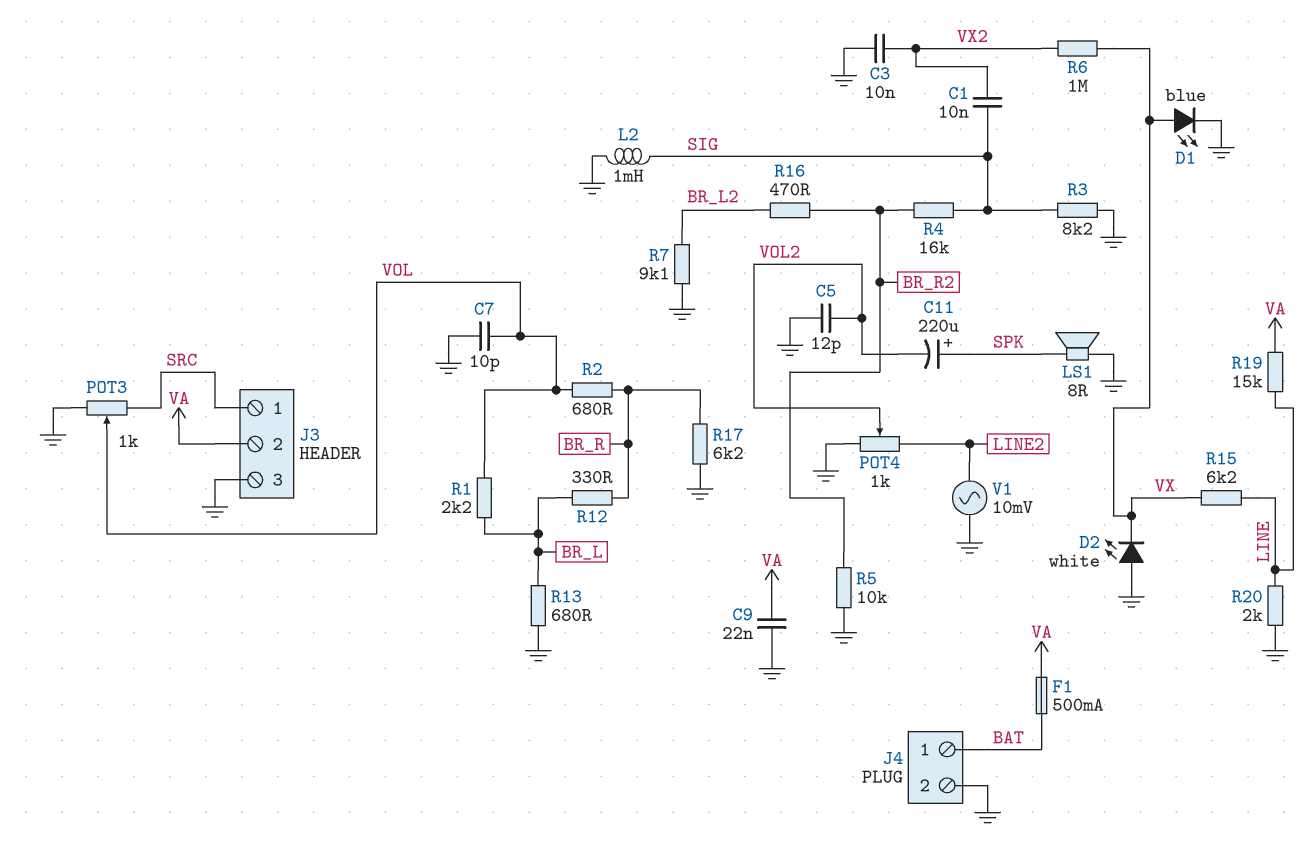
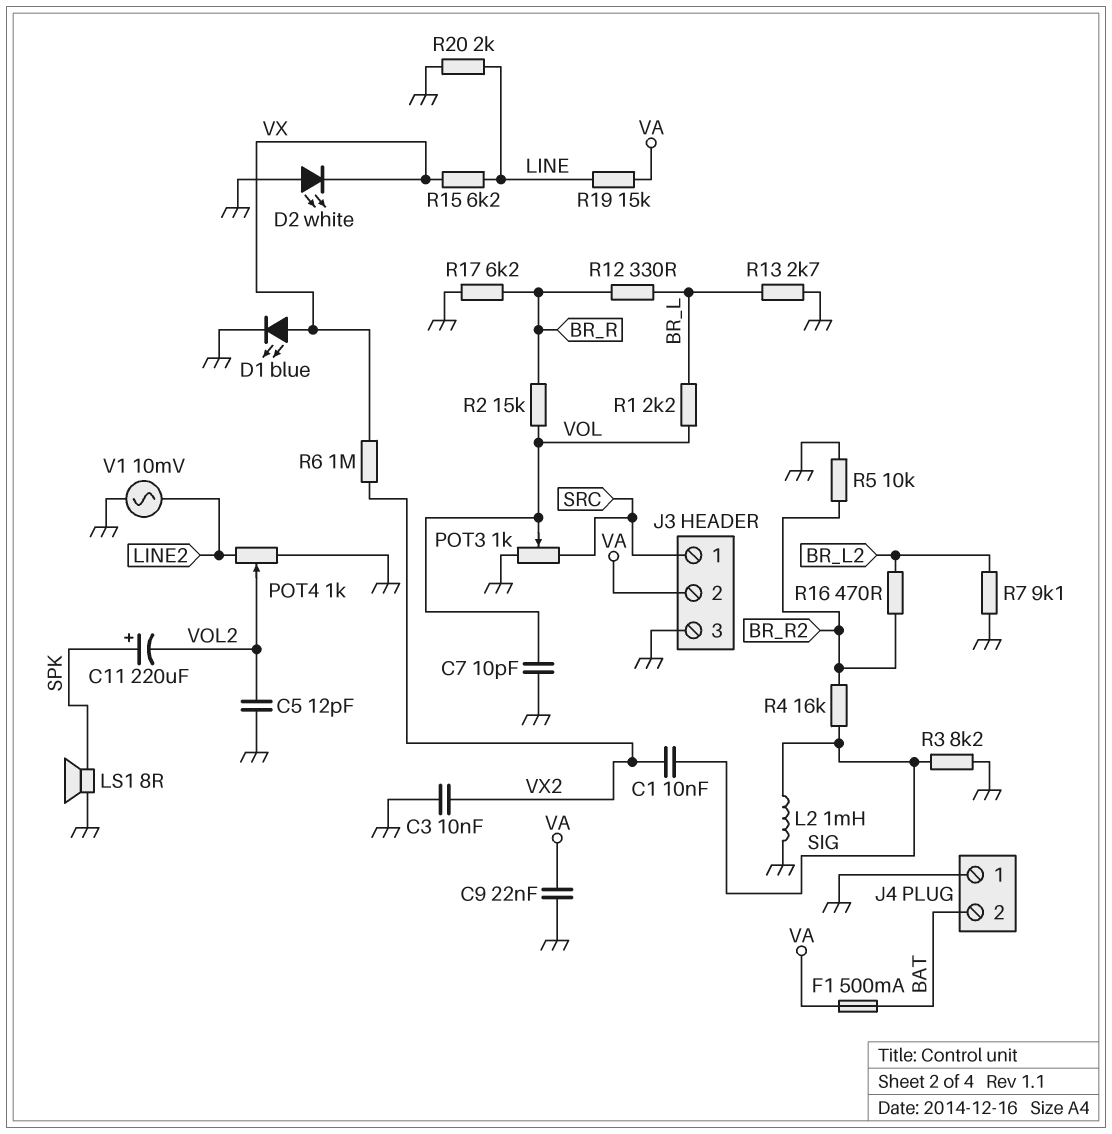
J4 pin 1: BAT -> GND
J4 pin 2: GND -> BAT
R2: 680 (BR_R, VOL) -> 15k (BR_R, VOL)
R13: 680 (BR_L, GND) -> 2.7k (BR_L, GND)

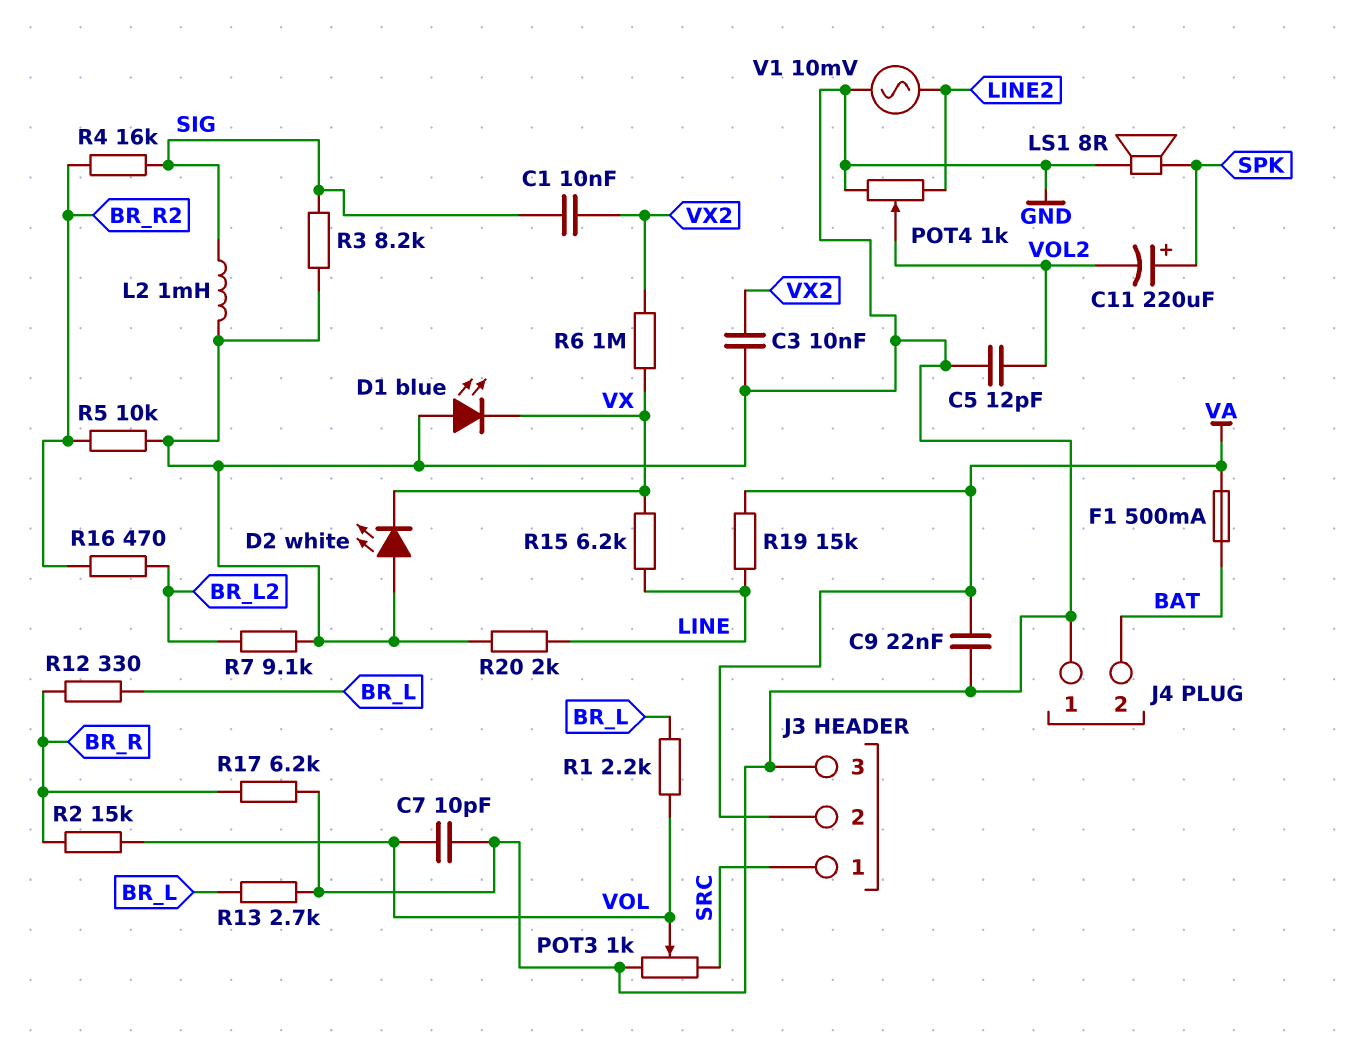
D1: LED blue (A VX, K GND) -> LED blue (A GND, K VX)

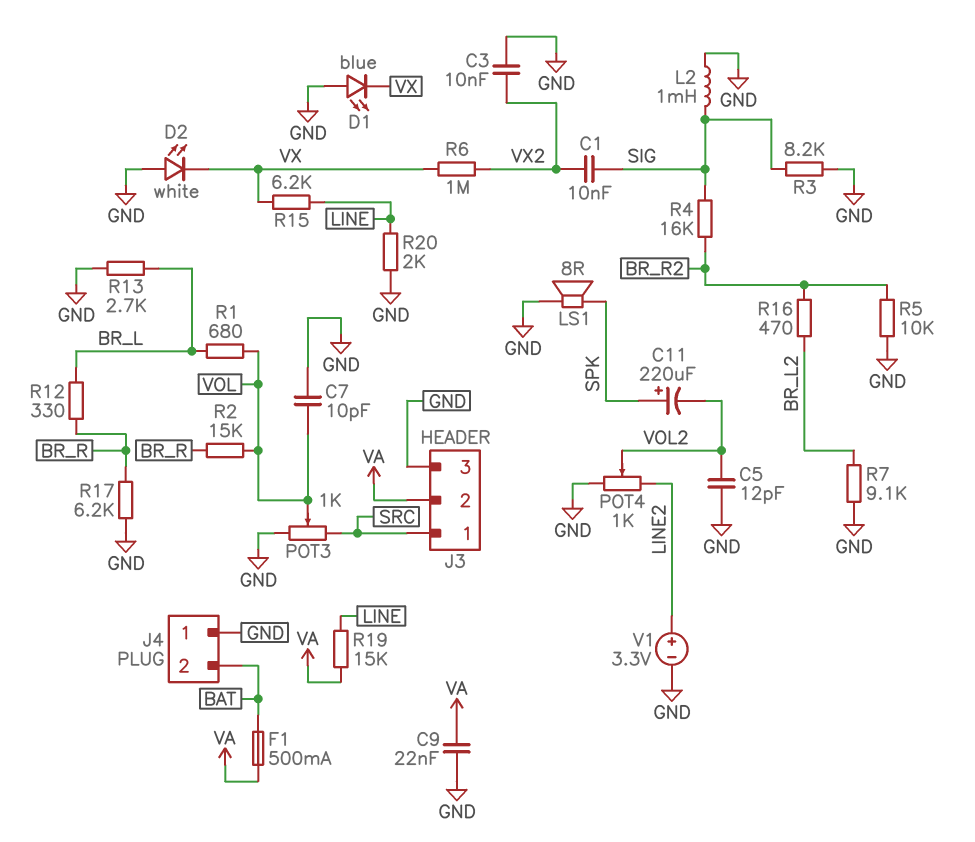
R1: 2.2k (BR_L, VOL) -> 680 (BR_L, VOL)
V1: AC 10mV (GND, LINE2) -> 3.3V (plus LINE2, minus GND)

